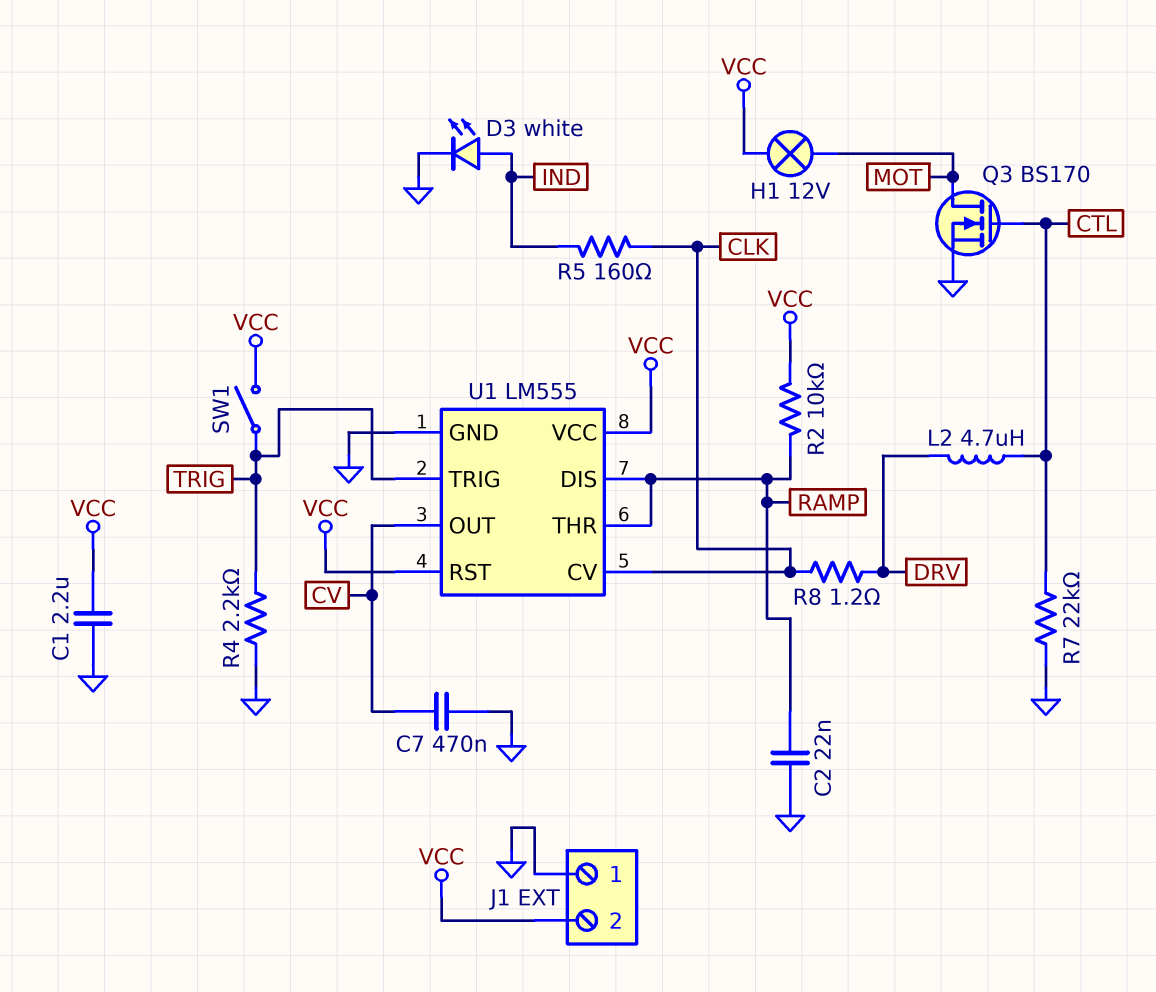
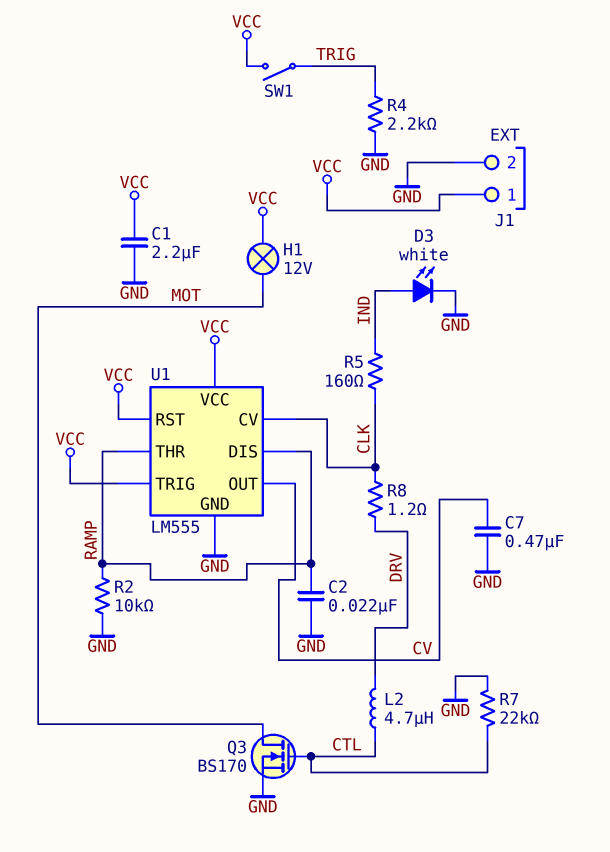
J1 pin 1: GND -> VCC
J1 pin 2: VCC -> GND
R2: 10k (RAMP, VCC) -> 10k (GND, RAMP)
U1 pin TRIG: TRIG -> VCC

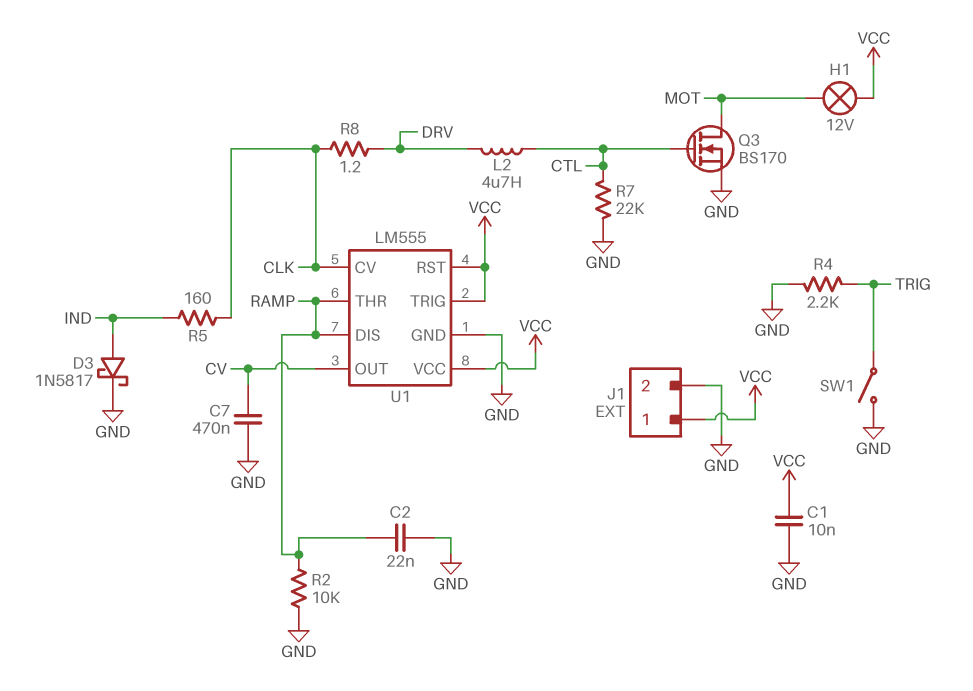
C1: 2.2uF (GND, VCC) -> 10nF (GND, VCC)
D3: LED white (A IND, K GND) -> schottky 1N5817 (A IND, K GND)
SW1: switch (TRIG, VCC) -> switch (GND, TRIG)

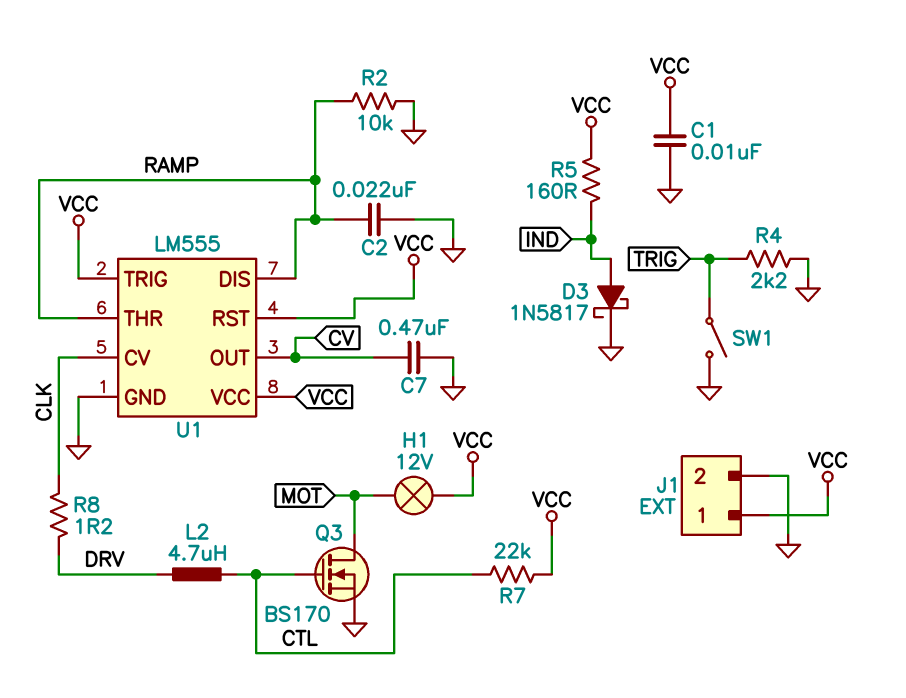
R5: 160 (CLK, IND) -> 160 (IND, VCC)
R7: 22k (CTL, GND) -> 22k (CTL, VCC)

